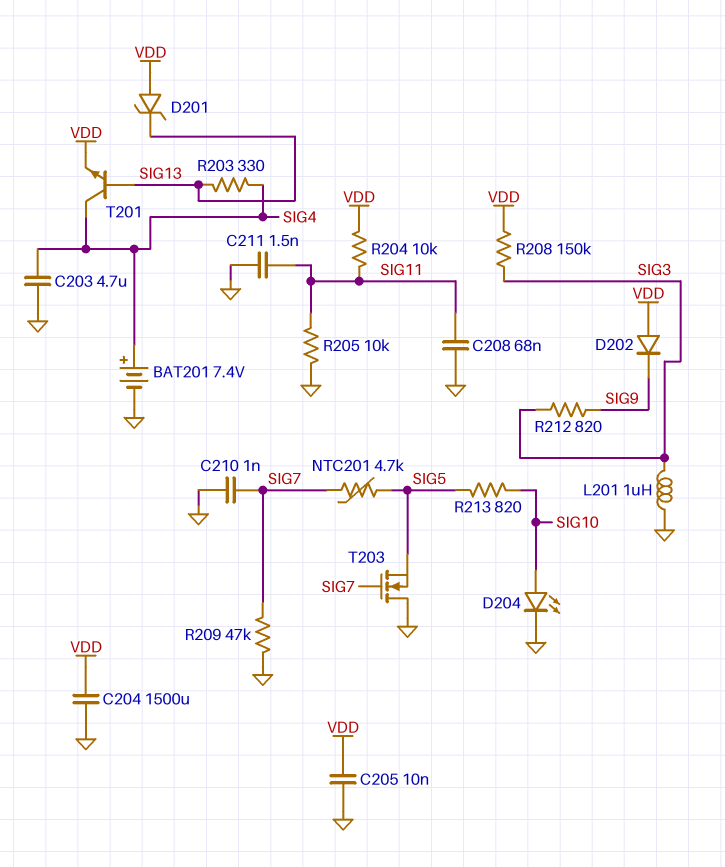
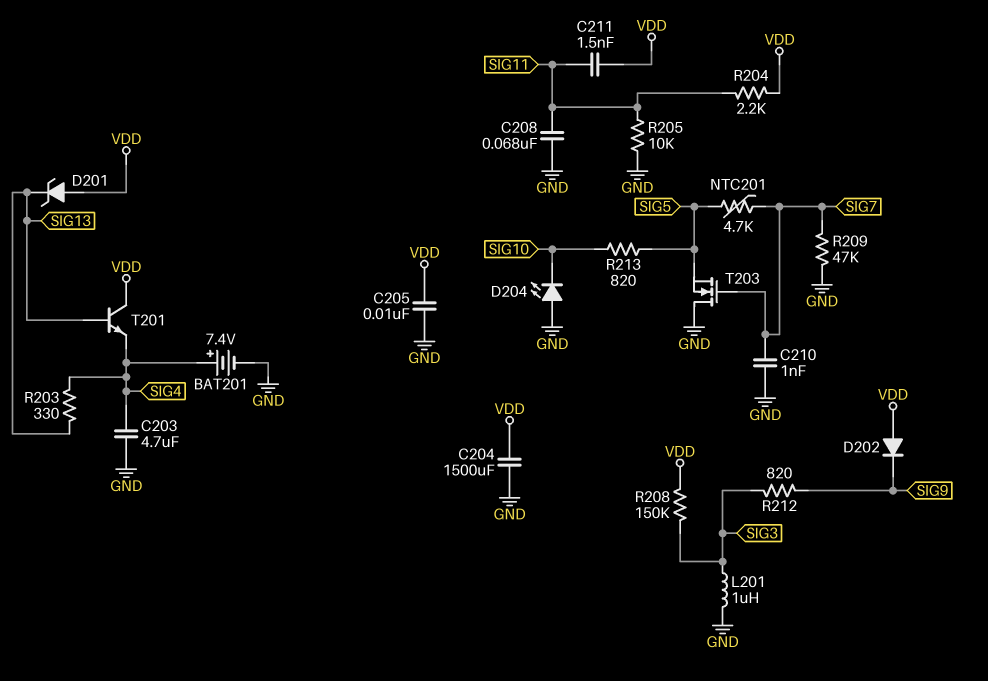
C211: 1.5nF (GND, SIG11) -> 1.5nF (SIG11, VDD)
D204: LED (A SIG10, K GND) -> LED (A GND, K SIG10)
R204: 10k (SIG11, VDD) -> 2.2k (SIG11, VDD)
T201: NPN (B SIG13, C SIG4, E VDD) -> NPN (B SIG13, C VDD, E SIG4)

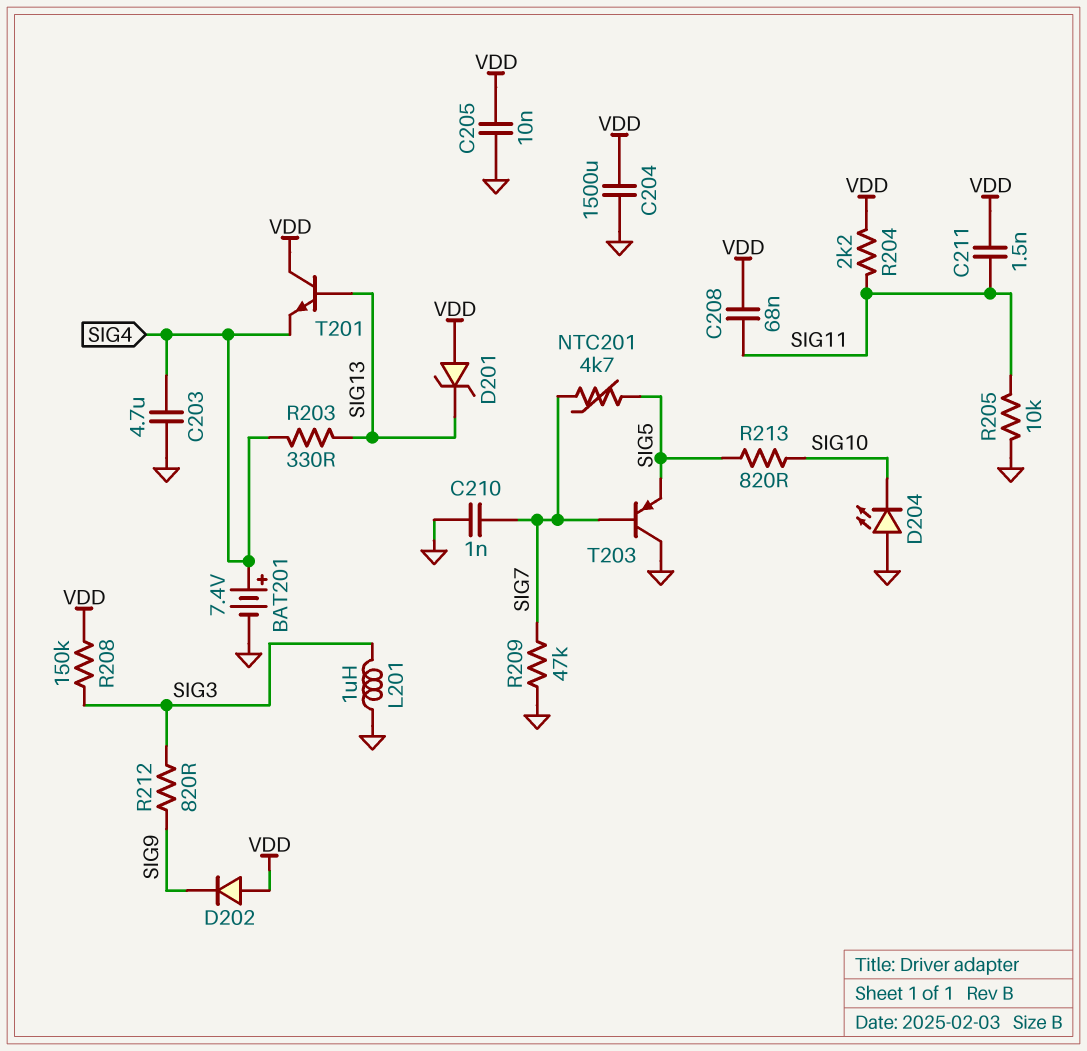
C208: 68nF (GND, SIG11) -> 68nF (SIG11, VDD)
T203: NMOS (G SIG7, D GND, S SIG5) -> PNP (B SIG7, C GND, E SIG5)

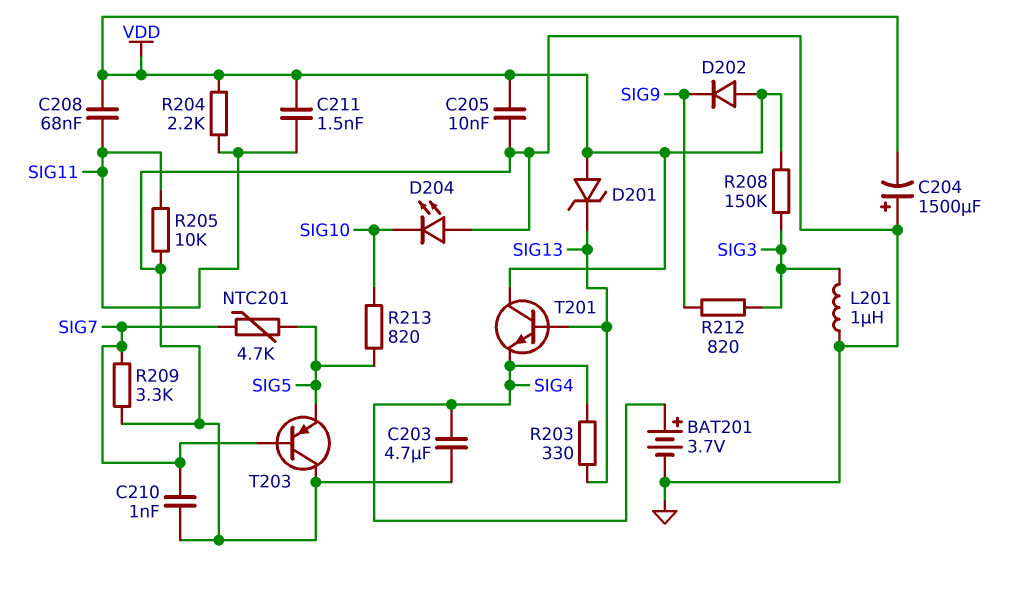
BAT201: 7.4V (plus SIG4, minus GND) -> 3.7V (plus SIG4, minus GND)
C204: 1500uF (GND, VDD) -> 1500uF (plus GND, minus VDD)
R209: 47k (GND, SIG7) -> 3.3k (GND, SIG7)

